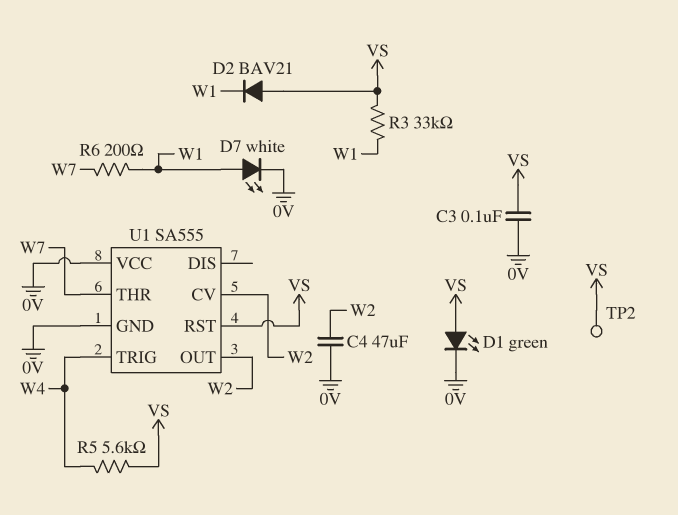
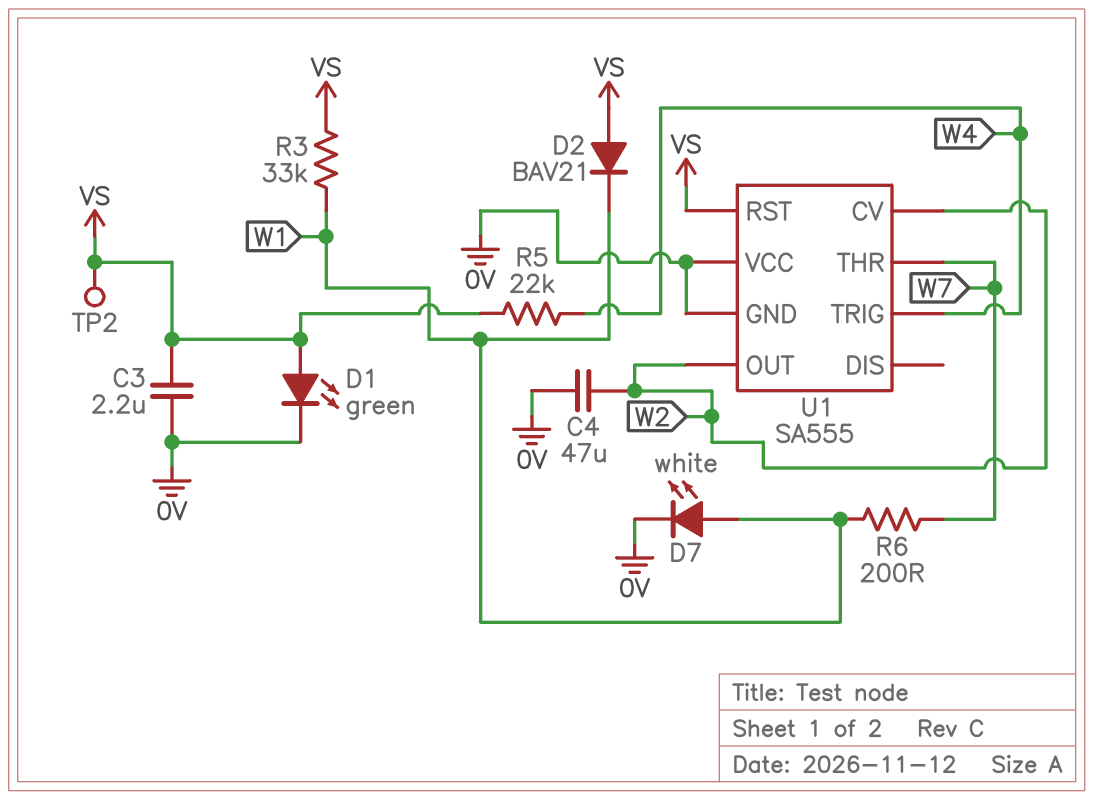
C3: 100nF (0V, VS) -> 2.2uF (0V, VS)
R5: 5.6k (VS, W4) -> 22k (VS, W4)

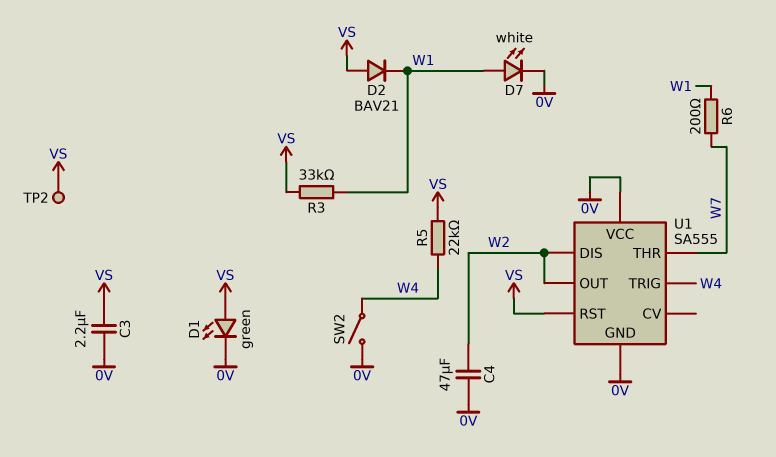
SW2: none -> switch (0V, W4)
U1 pin CV: W2 -> none
U1 pin DIS: none -> W2

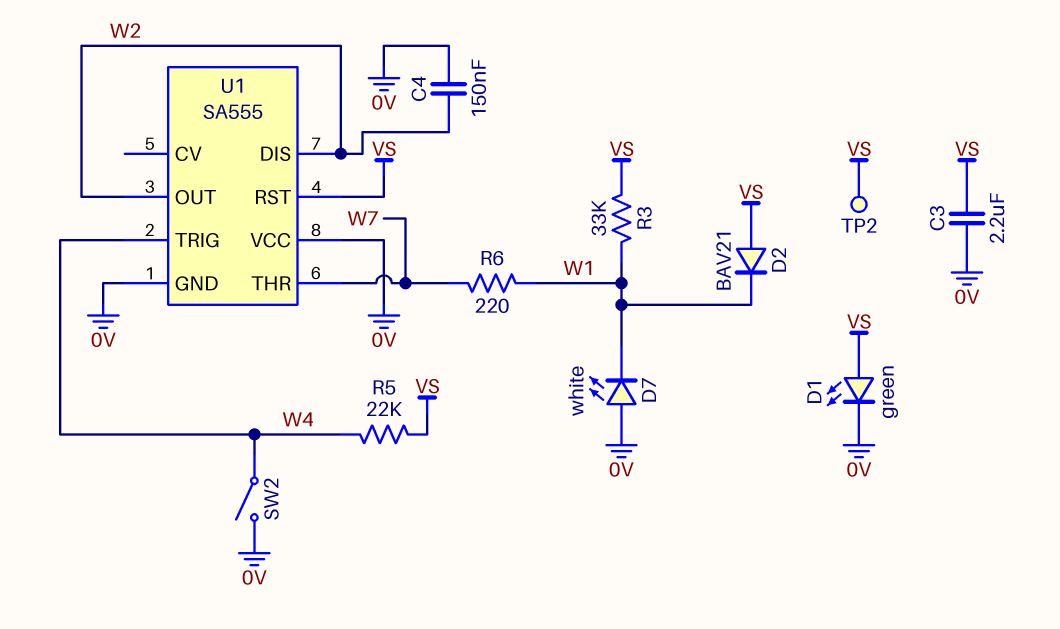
C4: 47uF (0V, W2) -> 150nF (0V, W2)
D7: LED white (A W1, K 0V) -> LED white (A 0V, K W1)
R6: 200 (W1, W7) -> 220 (W1, W7)

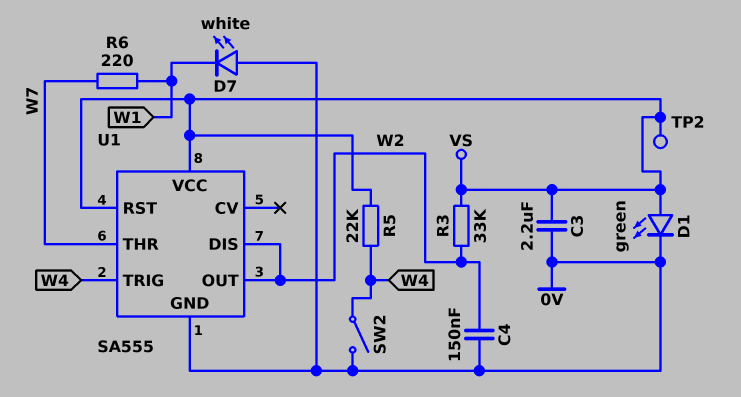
D2: diode BAV21 (A VS, K W1) -> none
R3: 33k (VS, W1) -> 33k (VS, W2)
U1 pin VCC: 0V -> VS

